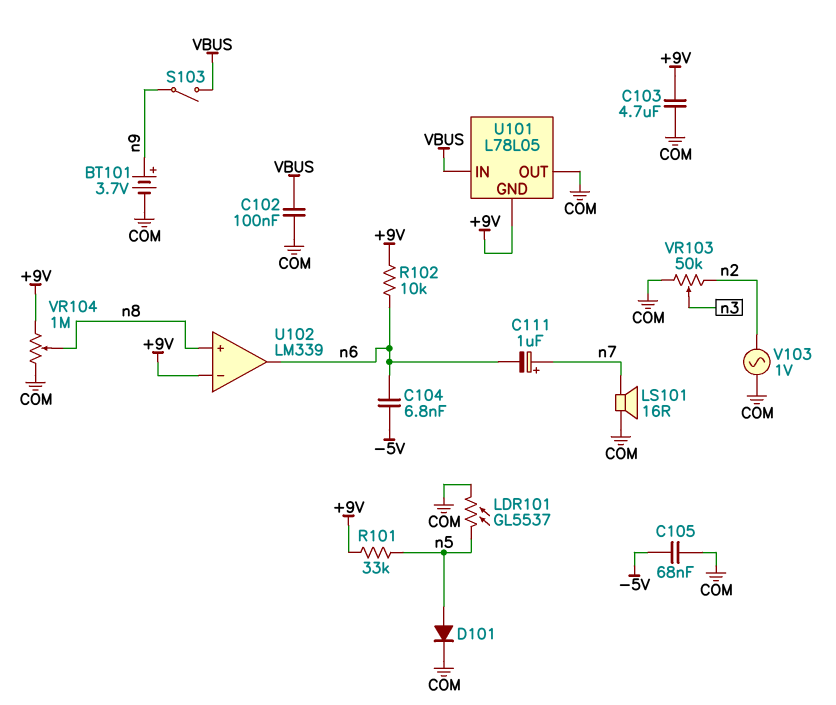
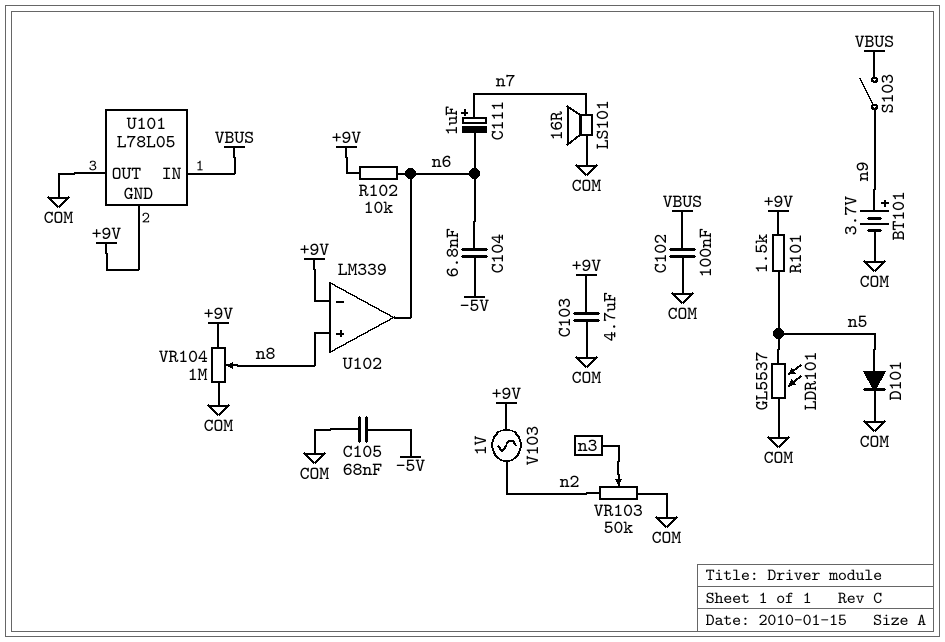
R101: 33k (+9V, n5) -> 1.5k (+9V, n5)
V103: AC 1V (COM, n2) -> AC 1V (+9V, n2)

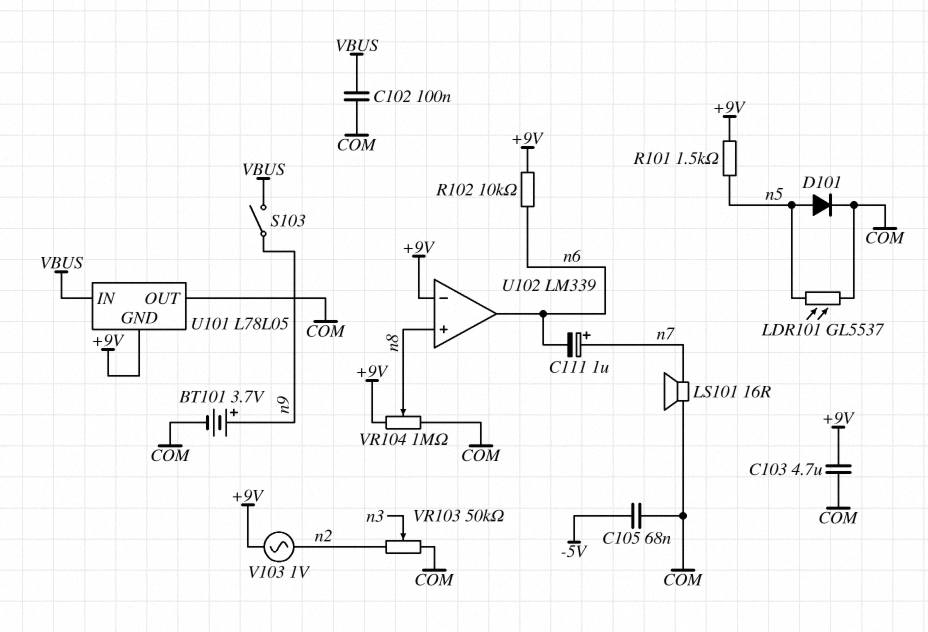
C104: 6.8nF (-5V, n6) -> none

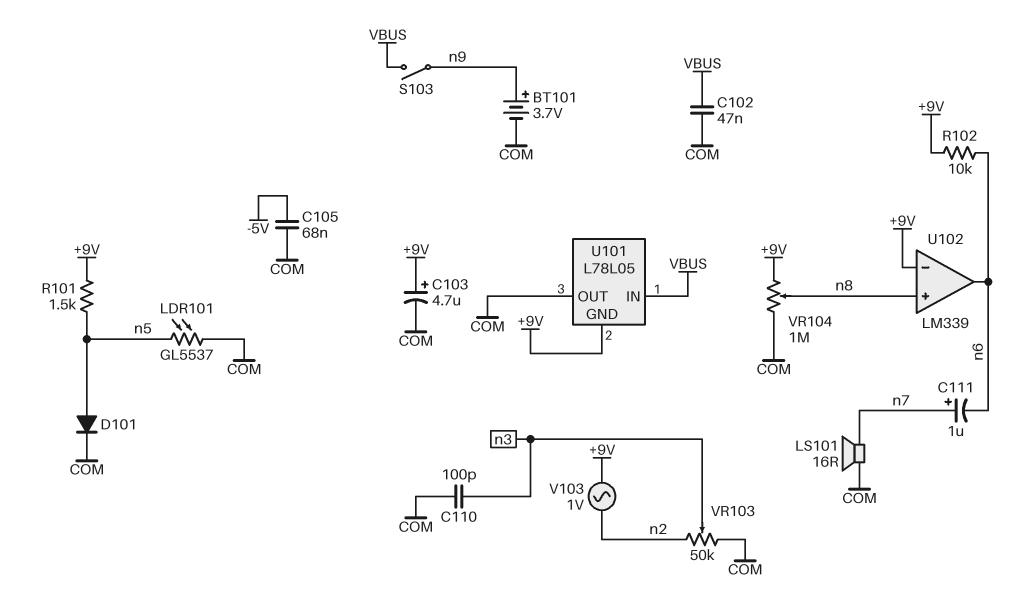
C102: 100nF (COM, VBUS) -> 47nF (COM, VBUS)
C103: 4.7uF (+9V, COM) -> 4.7uF (plus +9V, minus COM)
C110: none -> 100pF (COM, n3)

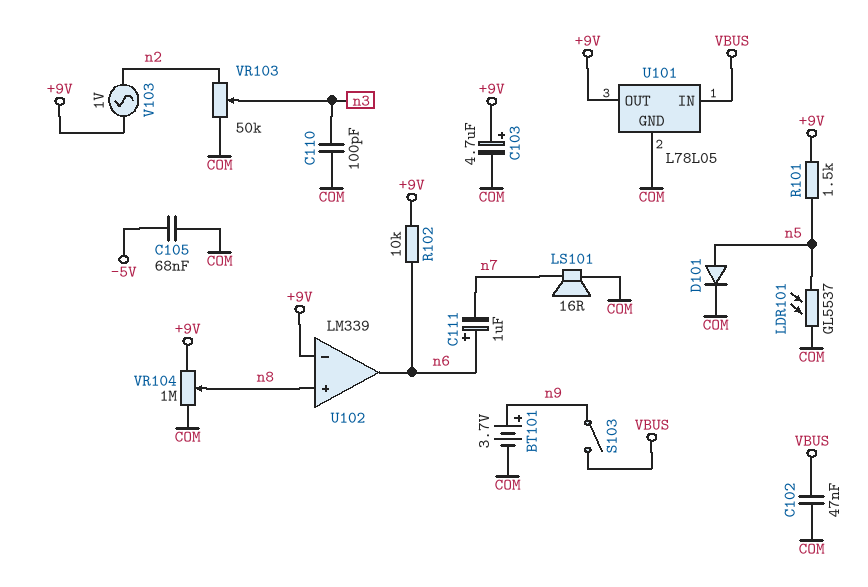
C111: 1uF (plus n7, minus n6) -> 1uF (plus n6, minus n7)
U101 pin GND: +9V -> COM
U101 pin OUT: COM -> +9V

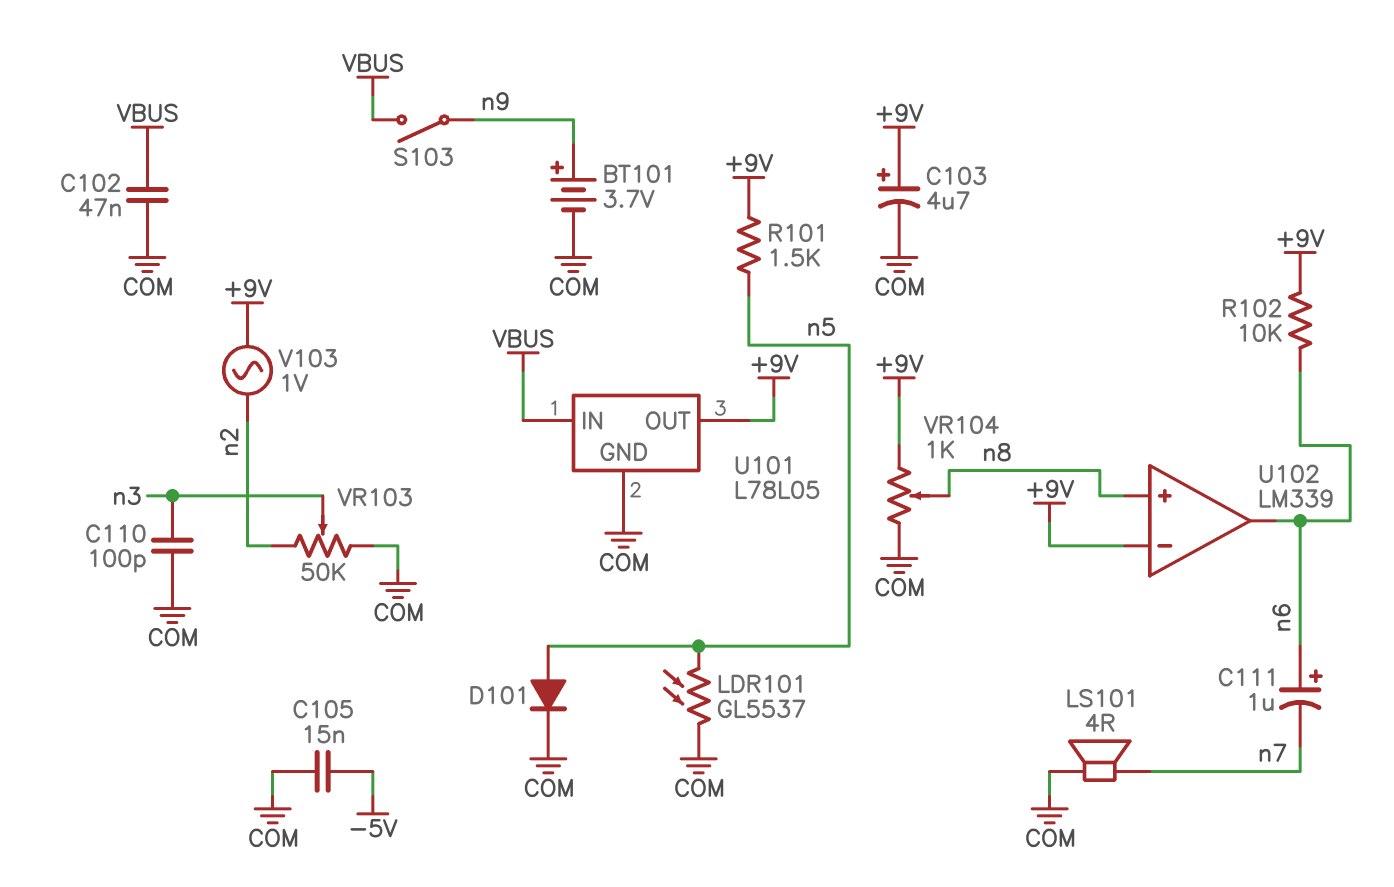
C105: 68nF (-5V, COM) -> 15nF (-5V, COM)
LS101: speaker 16R (COM, n7) -> speaker 4R (COM, n7)
VR104: 1M (+9V, COM, wiper n8) -> 1k (+9V, COM, wiper n8)

